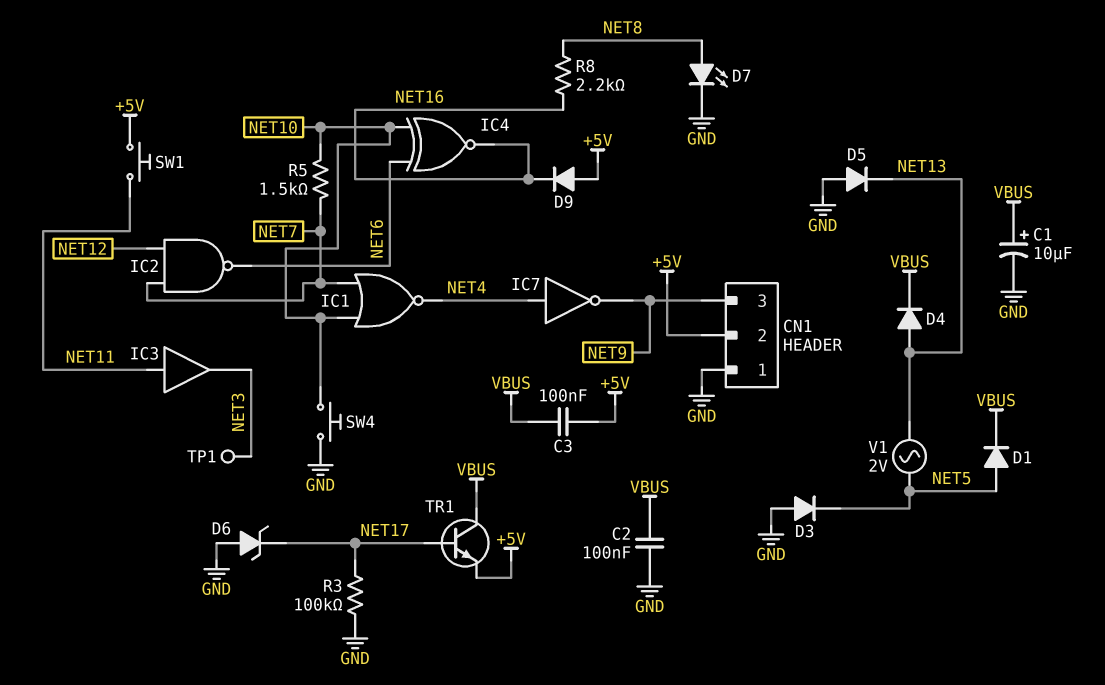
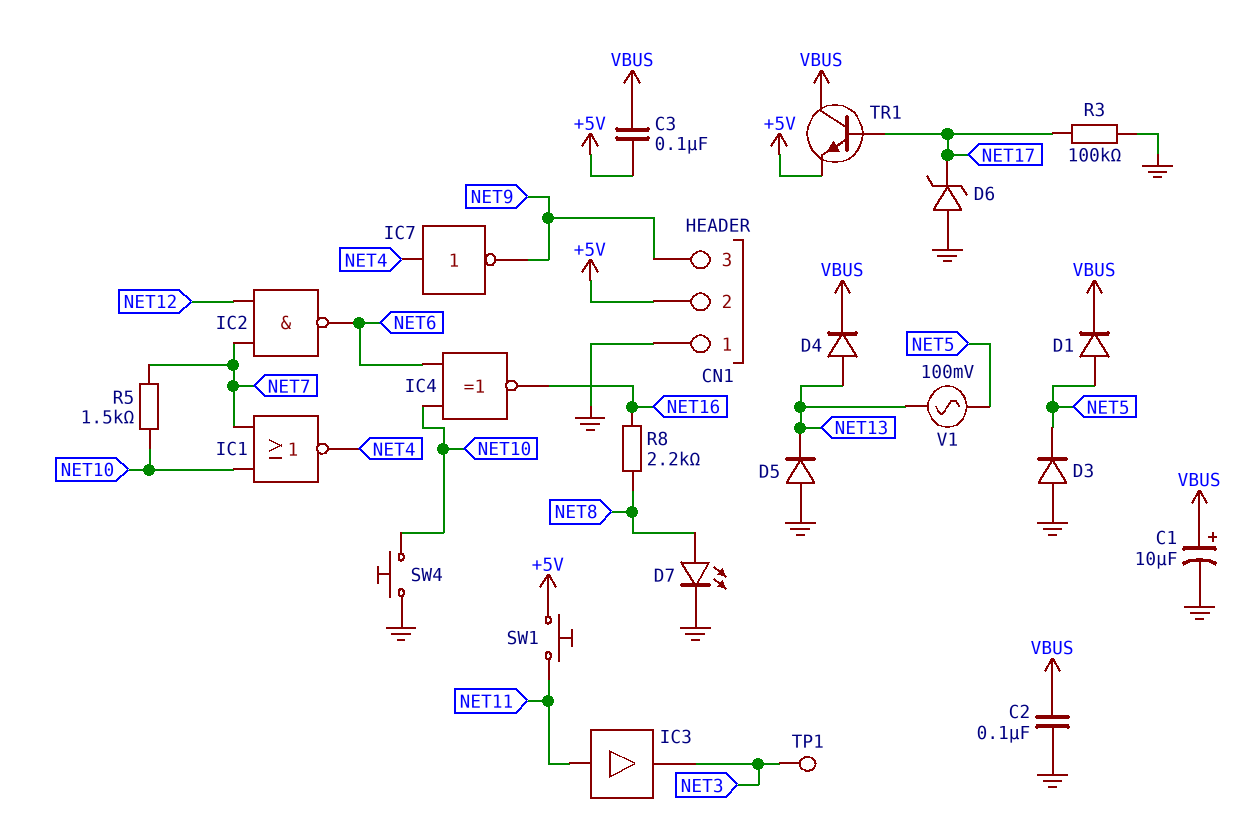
D9: diode (A +5V, K NET16) -> none
V1: AC 2V (NET5, NET13) -> AC 100mV (NET5, NET13)

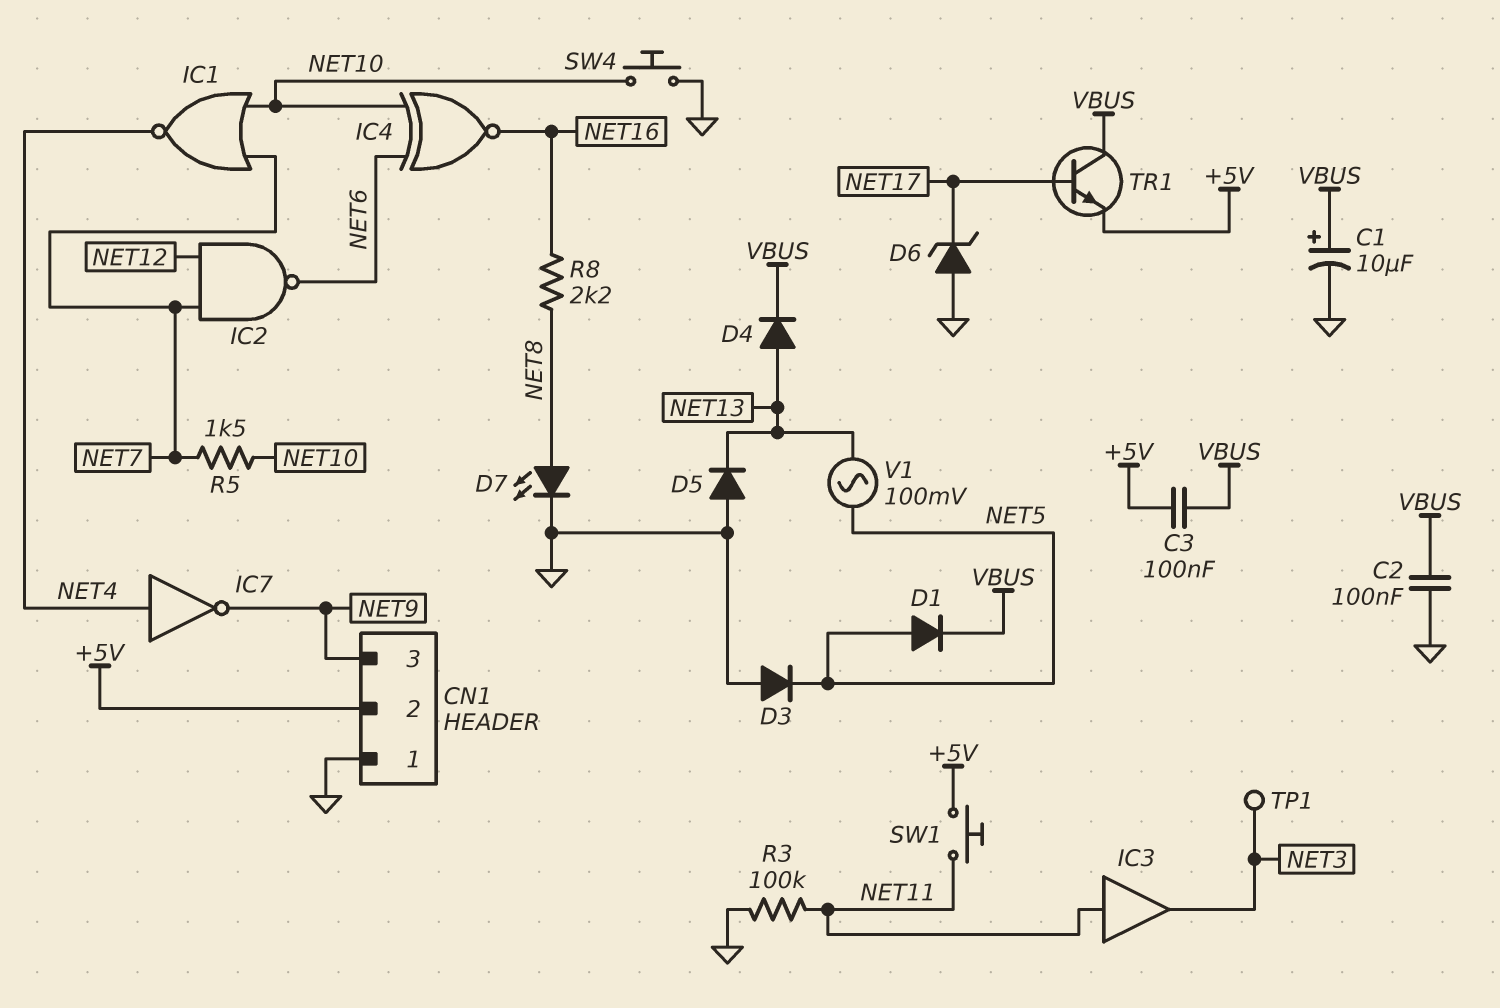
R3: 100k (GND, NET17) -> 100k (GND, NET11)

